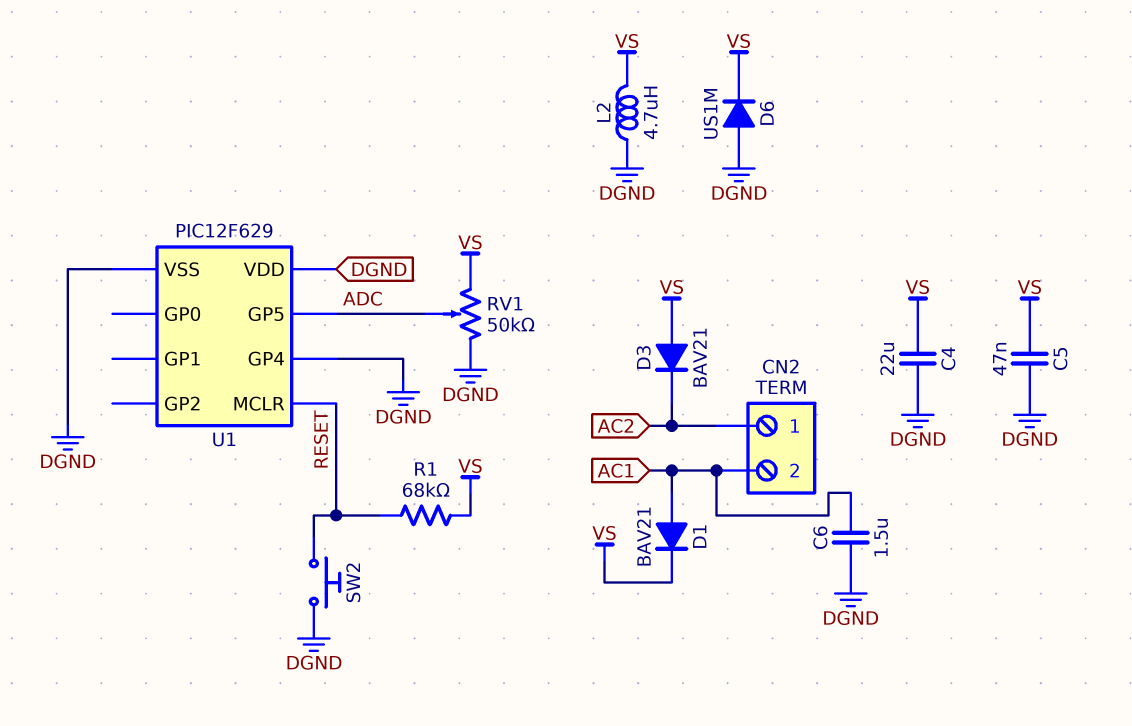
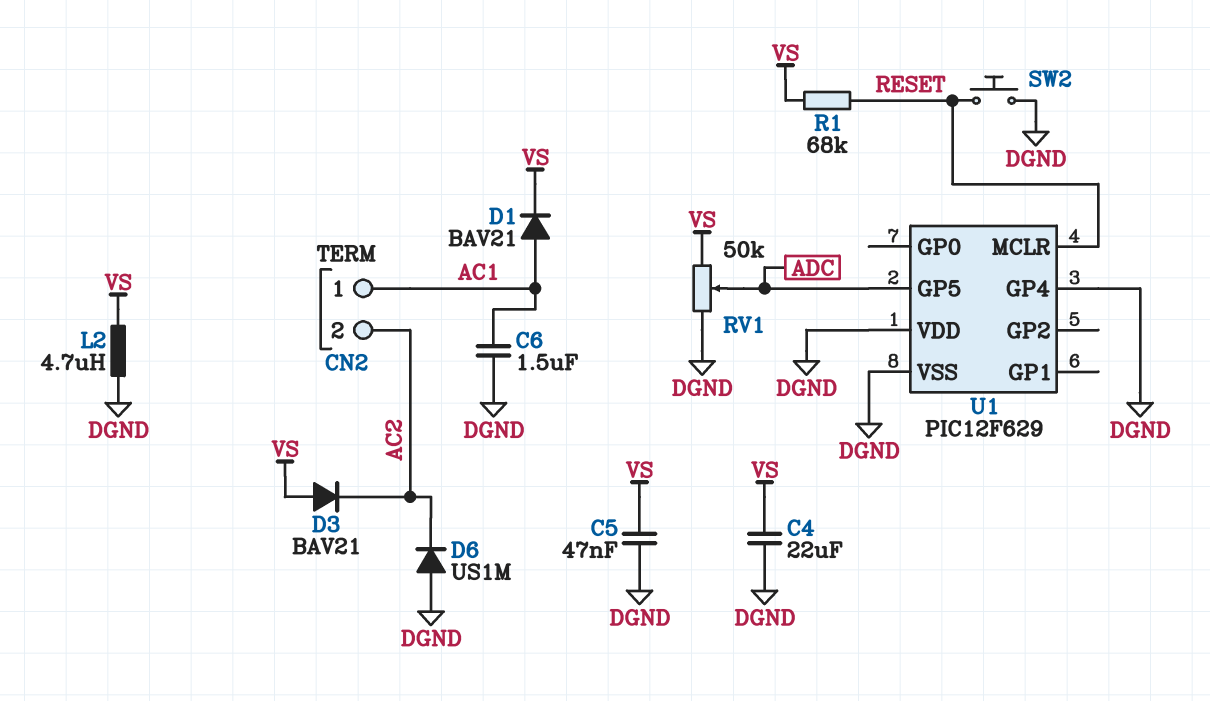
CN2 pin 1: AC2 -> AC1
CN2 pin 2: AC1 -> AC2
D6: diode US1M (A DGND, K VS) -> diode US1M (A DGND, K AC2)

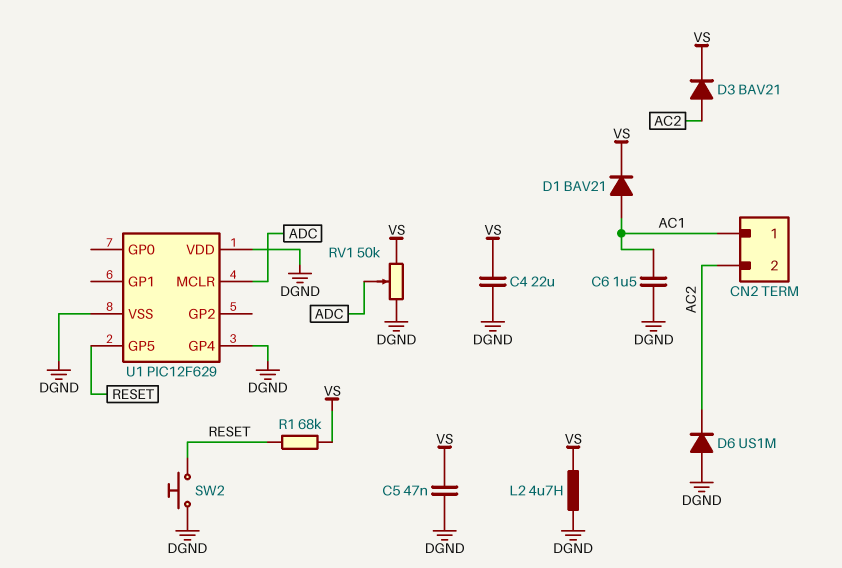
D3: diode BAV21 (A VS, K AC2) -> diode BAV21 (A AC2, K VS)
U1 pin GP5: ADC -> RESET
U1 pin MCLR: RESET -> ADC

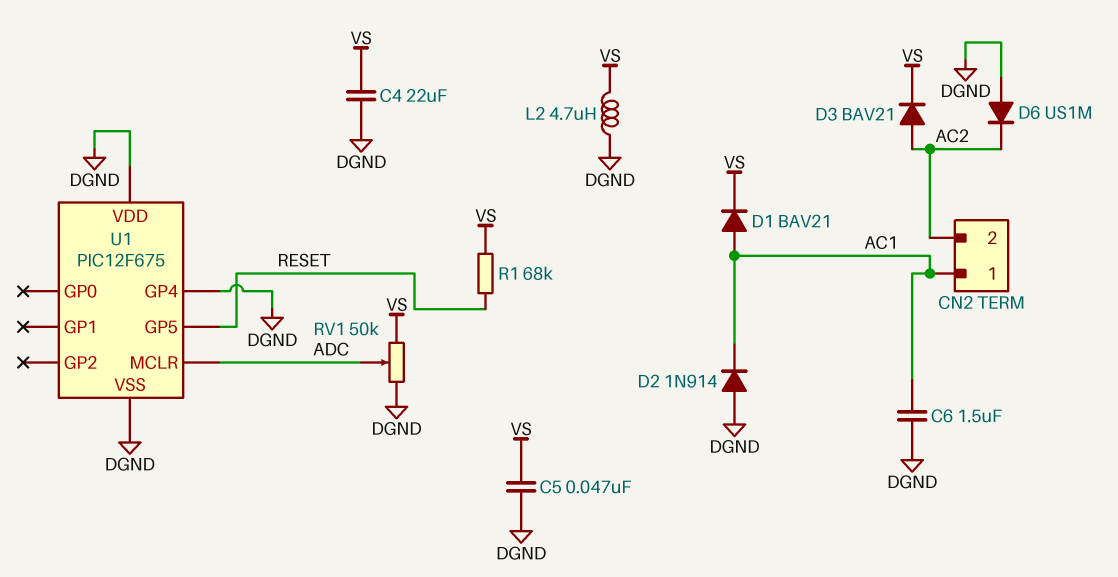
D2: none -> diode 1N914 (A DGND, K AC1)
SW2: button (DGND, RESET) -> none
U1: PIC12F629 -> PIC12F675

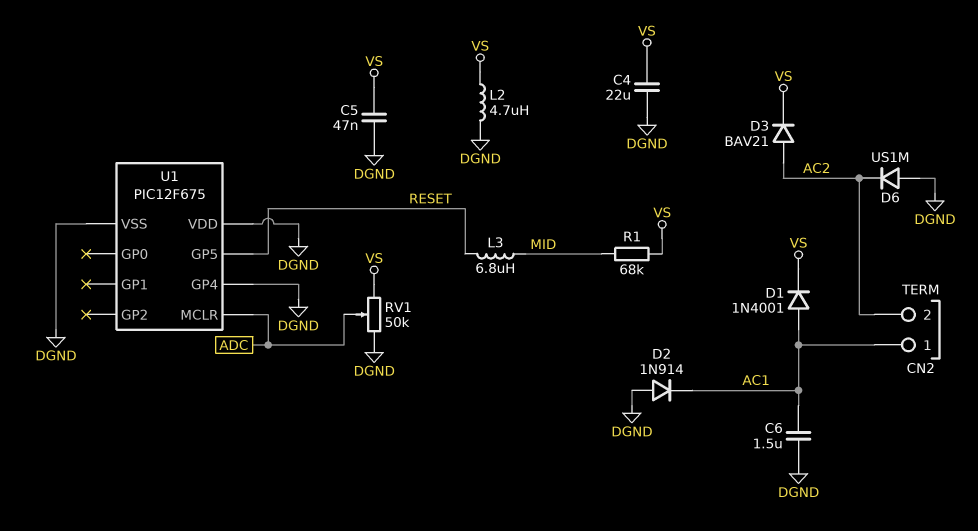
D1: diode BAV21 (A AC1, K VS) -> diode 1N4001 (A AC1, K VS)
L3: none -> 6.8uH (MID, RESET)
R1: 68k (RESET, VS) -> 68k (MID, VS)

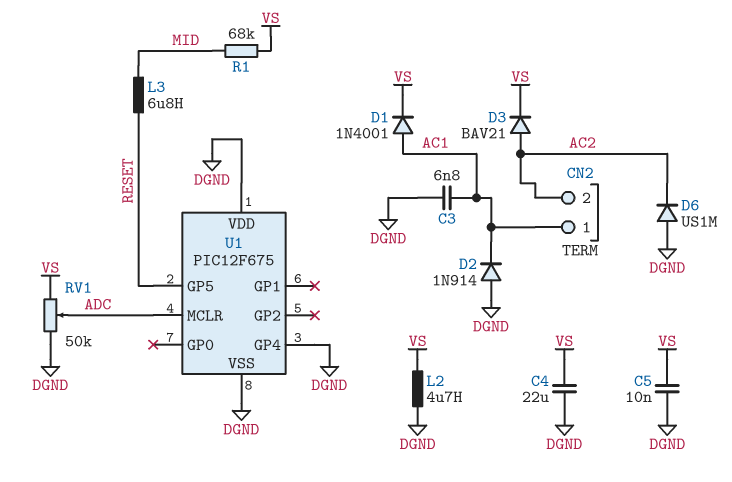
C3: none -> 6.8nF (AC1, DGND)
C5: 47nF (DGND, VS) -> 10nF (DGND, VS)
C6: 1.5uF (AC1, DGND) -> none

